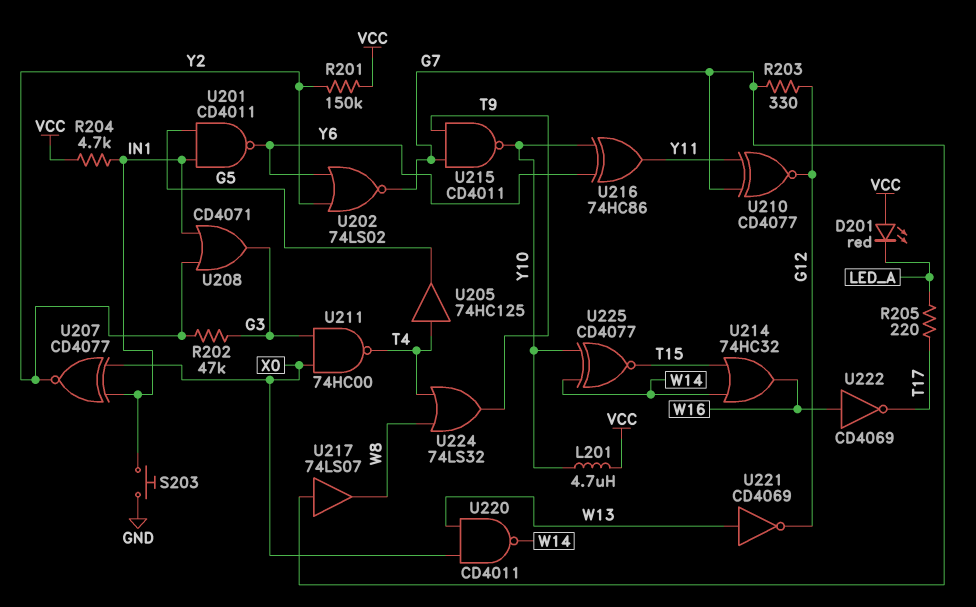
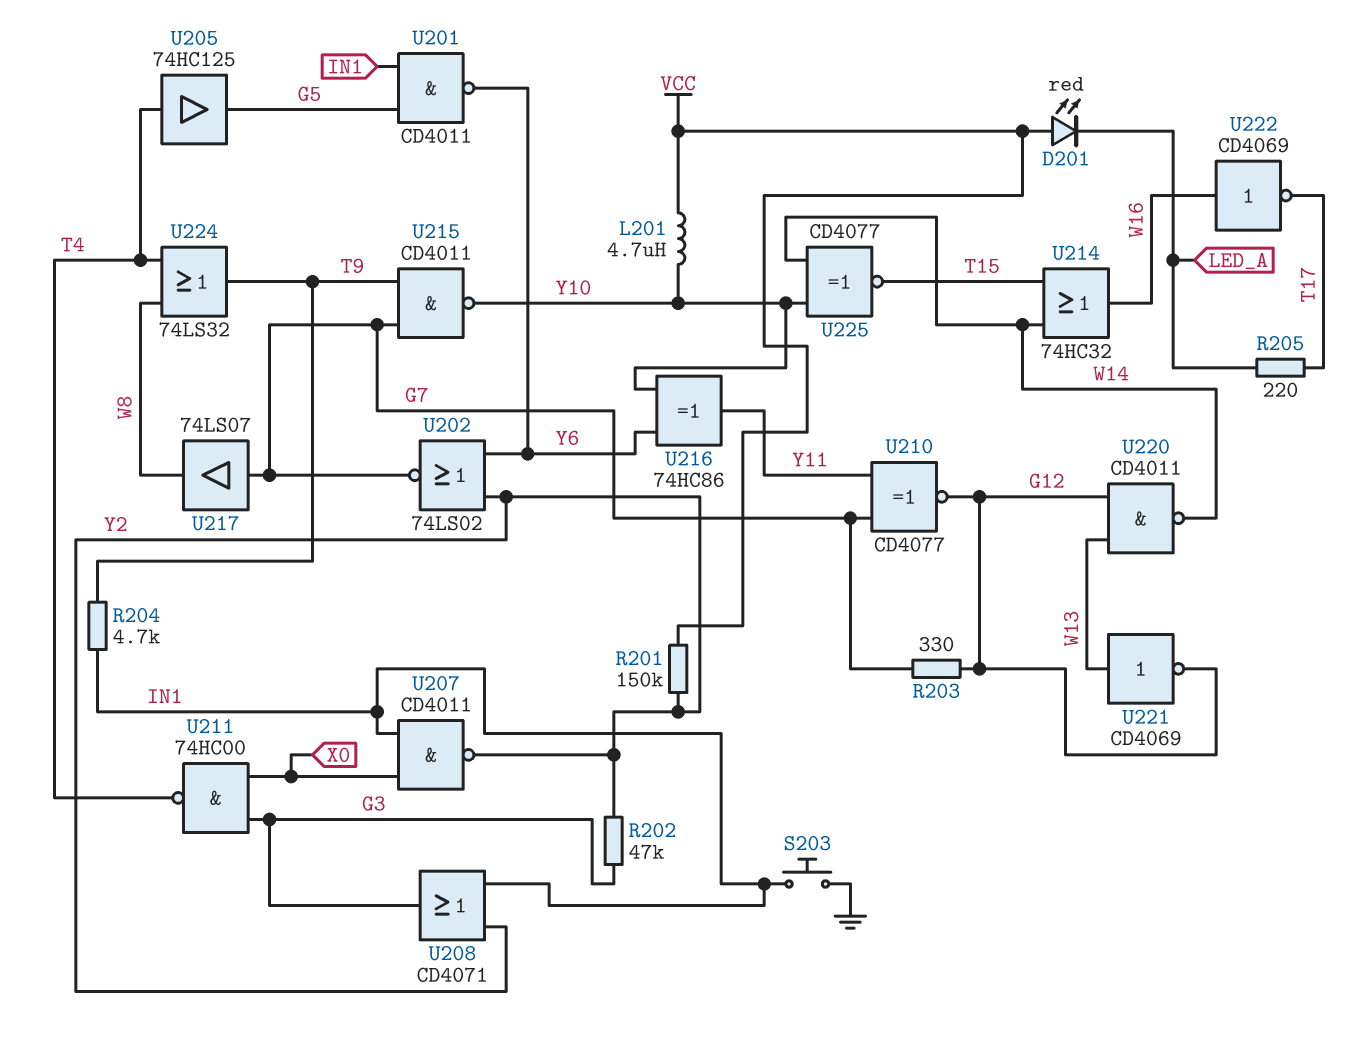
R204: 4.7k (IN1, VCC) -> 4.7k (IN1, T9)
U207: XNOR CD4077 (in IN1, in X0, out Y2) -> NAND CD4011 (in IN1, in X0, out Y2)
U220: NAND CD4011 (in W13, in X0, out W14) -> NAND CD4011 (in G12, in W13, out W14)

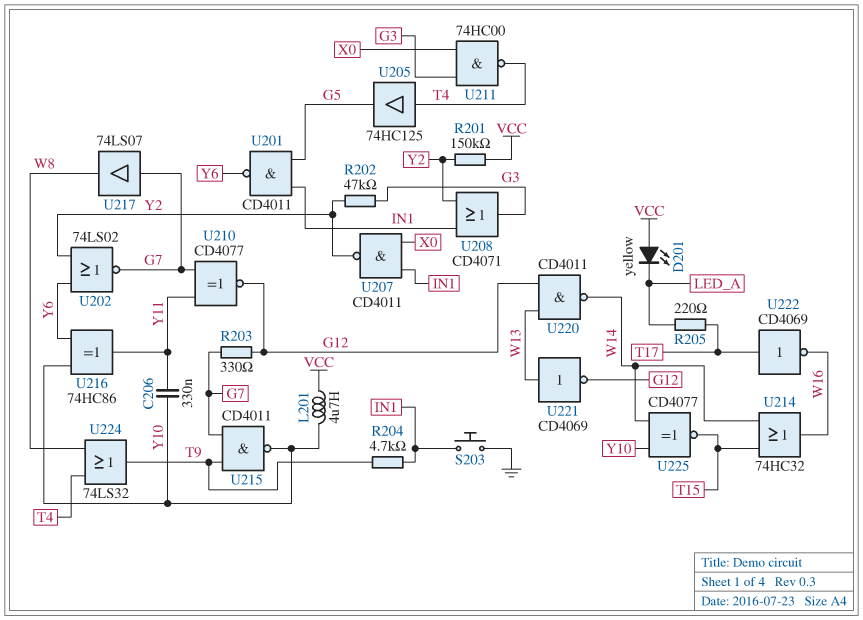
C206: none -> 330nF (Y10, Y11)
D201: LED red (A VCC, K LED_A) -> LED yellow (A VCC, K LED_A)
U222: NOT CD4069 (in W16, out T17) -> NOT CD4069 (in T17, out W16)

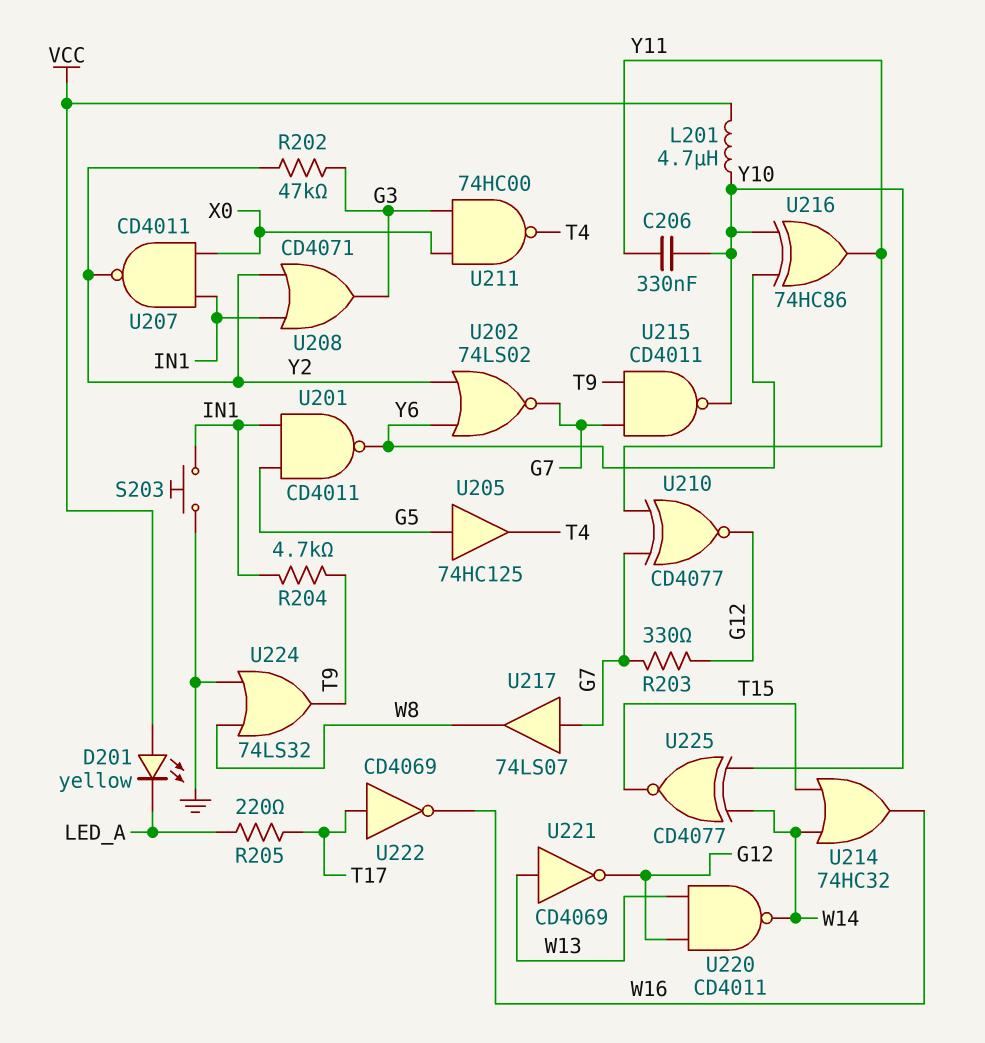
R201: 150k (VCC, Y2) -> none
U205: buffer 74HC125 (in T4, out G5) -> buffer 74HC125 (in G5, out T4)
U224: OR 74LS32 (in T4, in W8, out T9) -> OR 74LS32 (in GND, in W8, out T9)

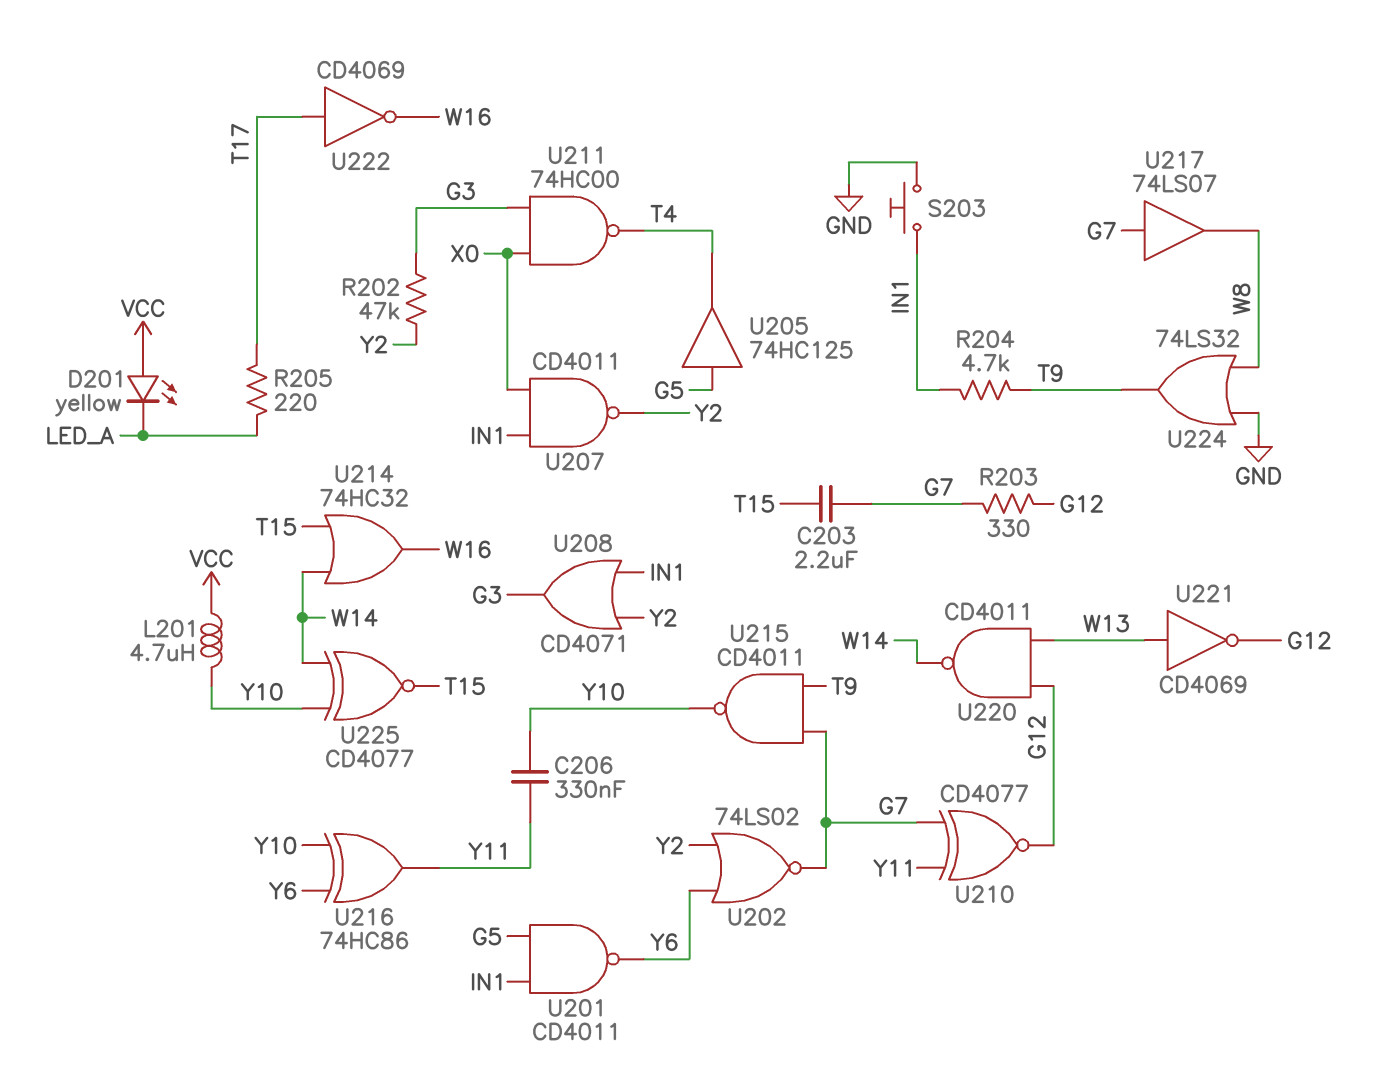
C203: none -> 2.2uF (G7, T15)

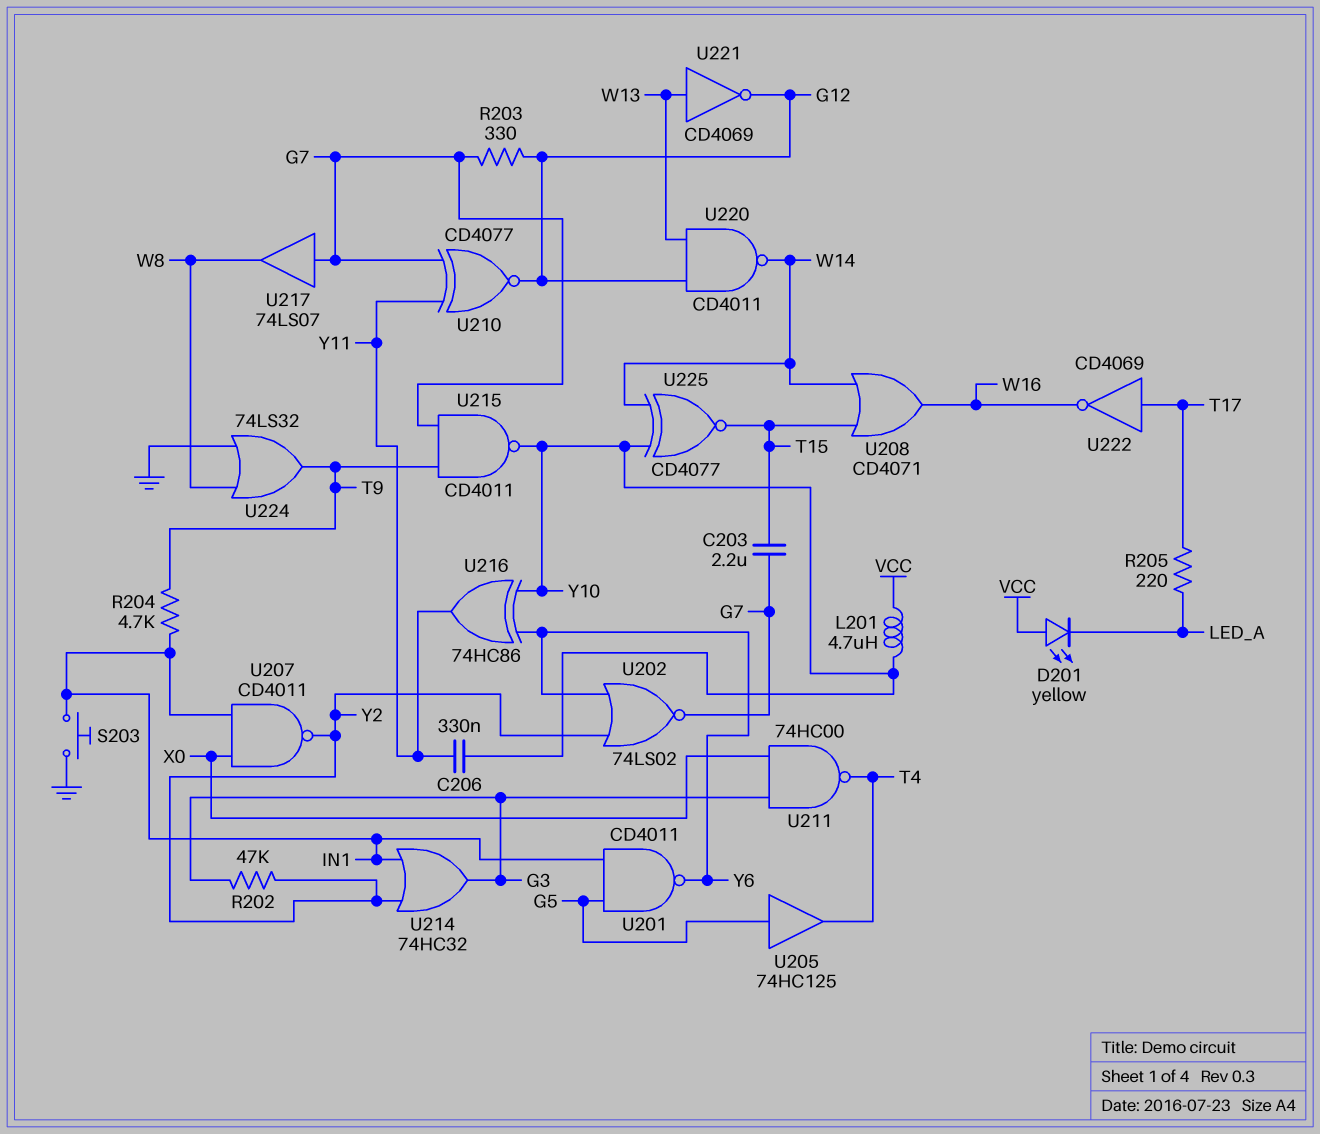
U208: OR CD4071 (in IN1, in Y2, out G3) -> OR CD4071 (in T15, in W14, out W16)
U214: OR 74HC32 (in T15, in W14, out W16) -> OR 74HC32 (in IN1, in Y2, out G3)

